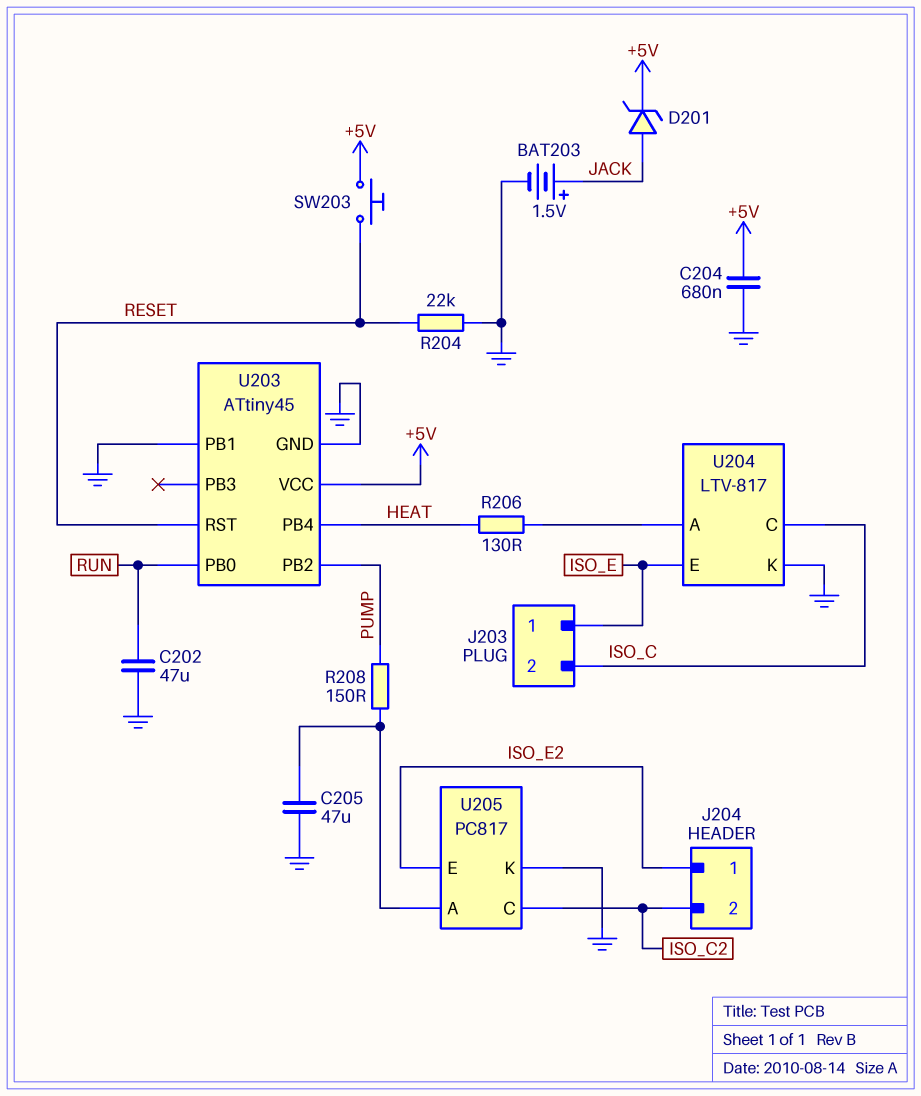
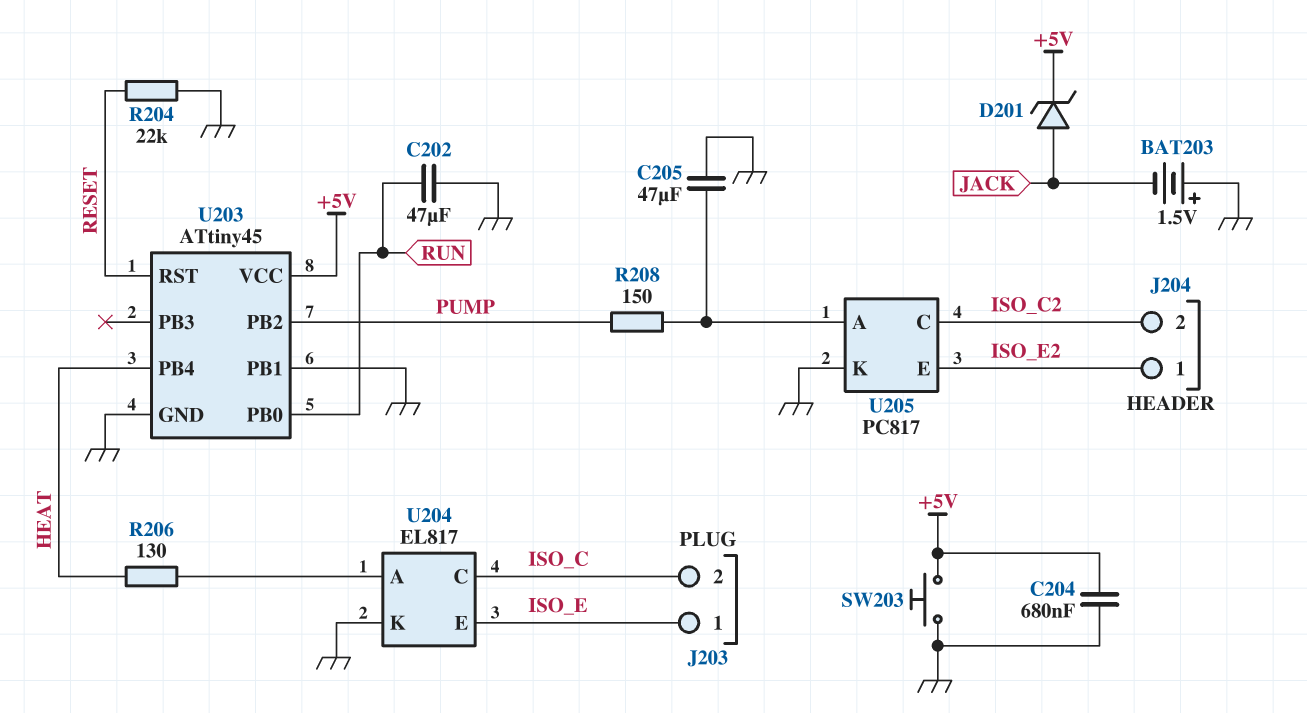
BAT203: 1.5V (plus JACK, minus GND) -> 1.5V (plus GND, minus JACK)
SW203: button (+5V, RESET) -> button (+5V, GND)
U204: LTV-817 -> EL817

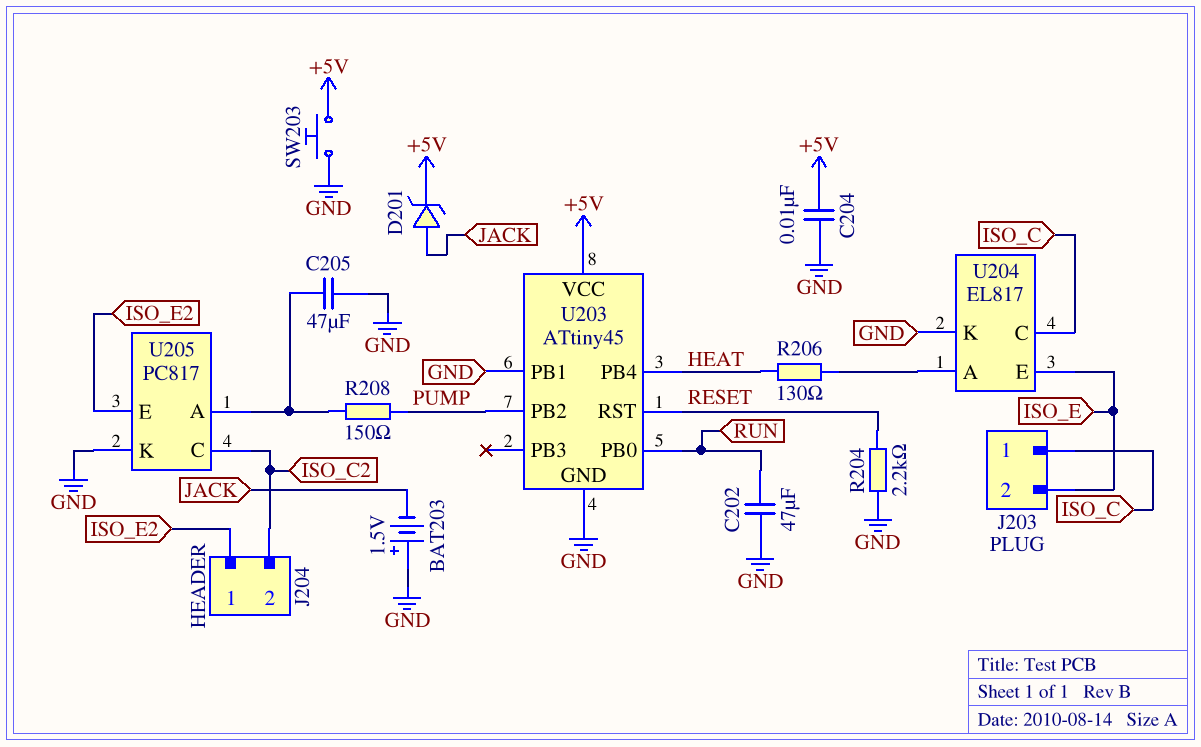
C204: 680nF (+5V, GND) -> 10nF (+5V, GND)
J203 pin 1: ISO_E -> ISO_C
J203 pin 2: ISO_C -> ISO_E
R204: 22k (GND, RESET) -> 2.2k (GND, RESET)

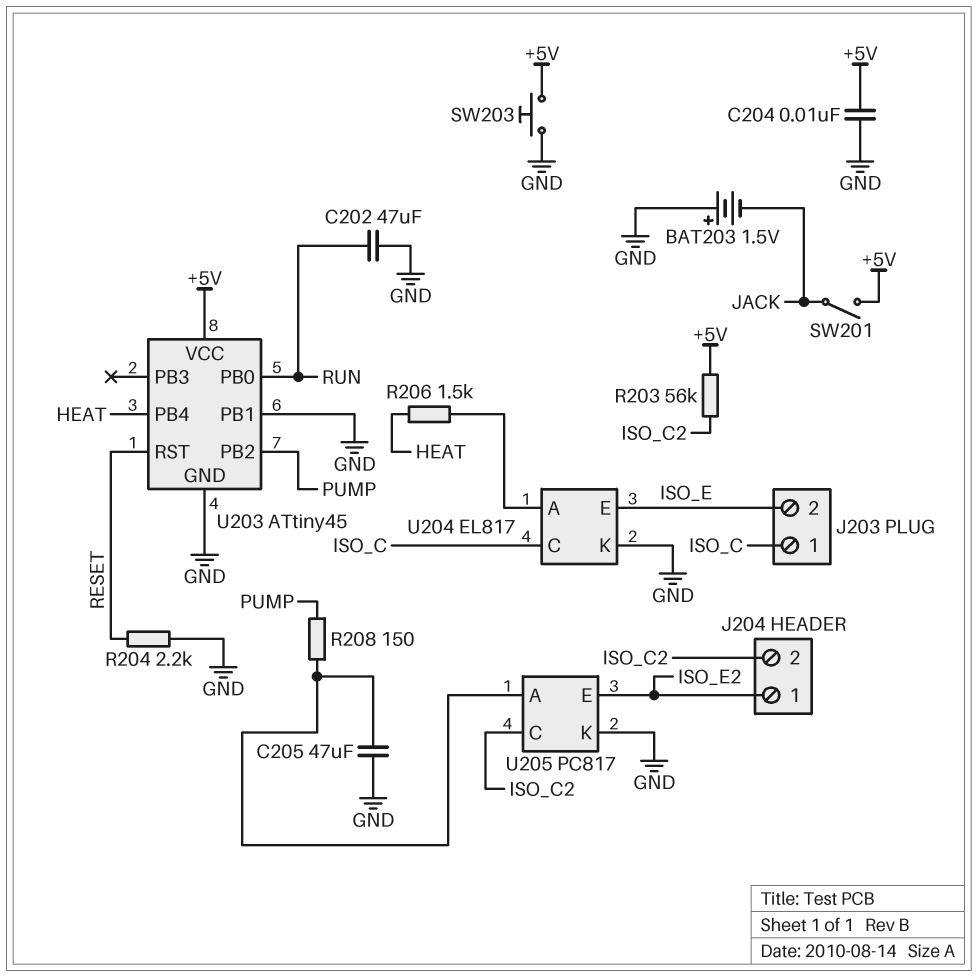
D201: zener (A JACK, K +5V) -> none
R203: none -> 56k (+5V, ISO_C2)
R206: 130 (HEAT, U204/A) -> 1.5k (HEAT, U204/A)
SW201: none -> switch (+5V, JACK)

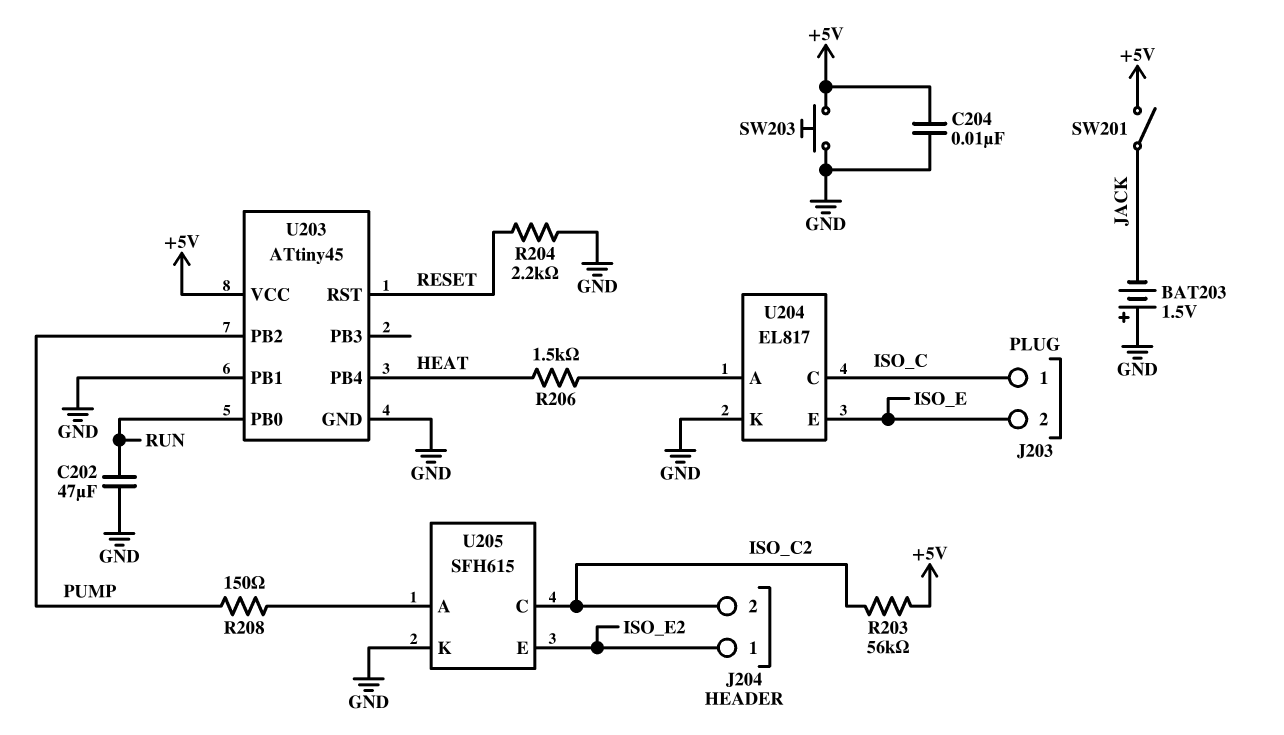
C205: 47uF (GND, U205/A) -> none
U205: PC817 -> SFH615

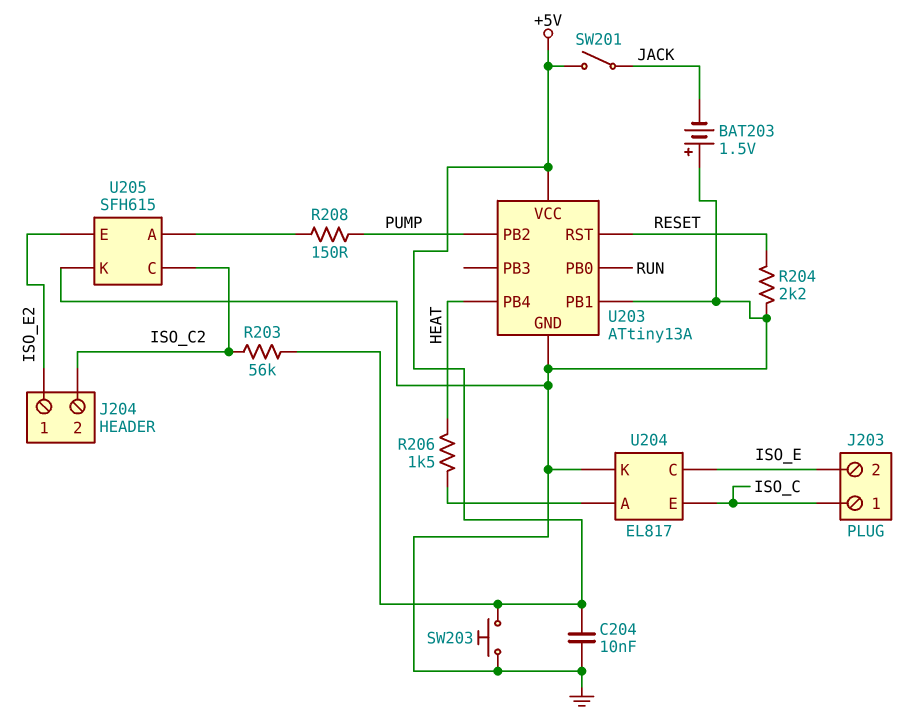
C202: 47uF (GND, RUN) -> none
U203: ATtiny45 -> ATtiny13A
U204 pin C: ISO_C -> ISO_E
U204 pin E: ISO_E -> ISO_C

